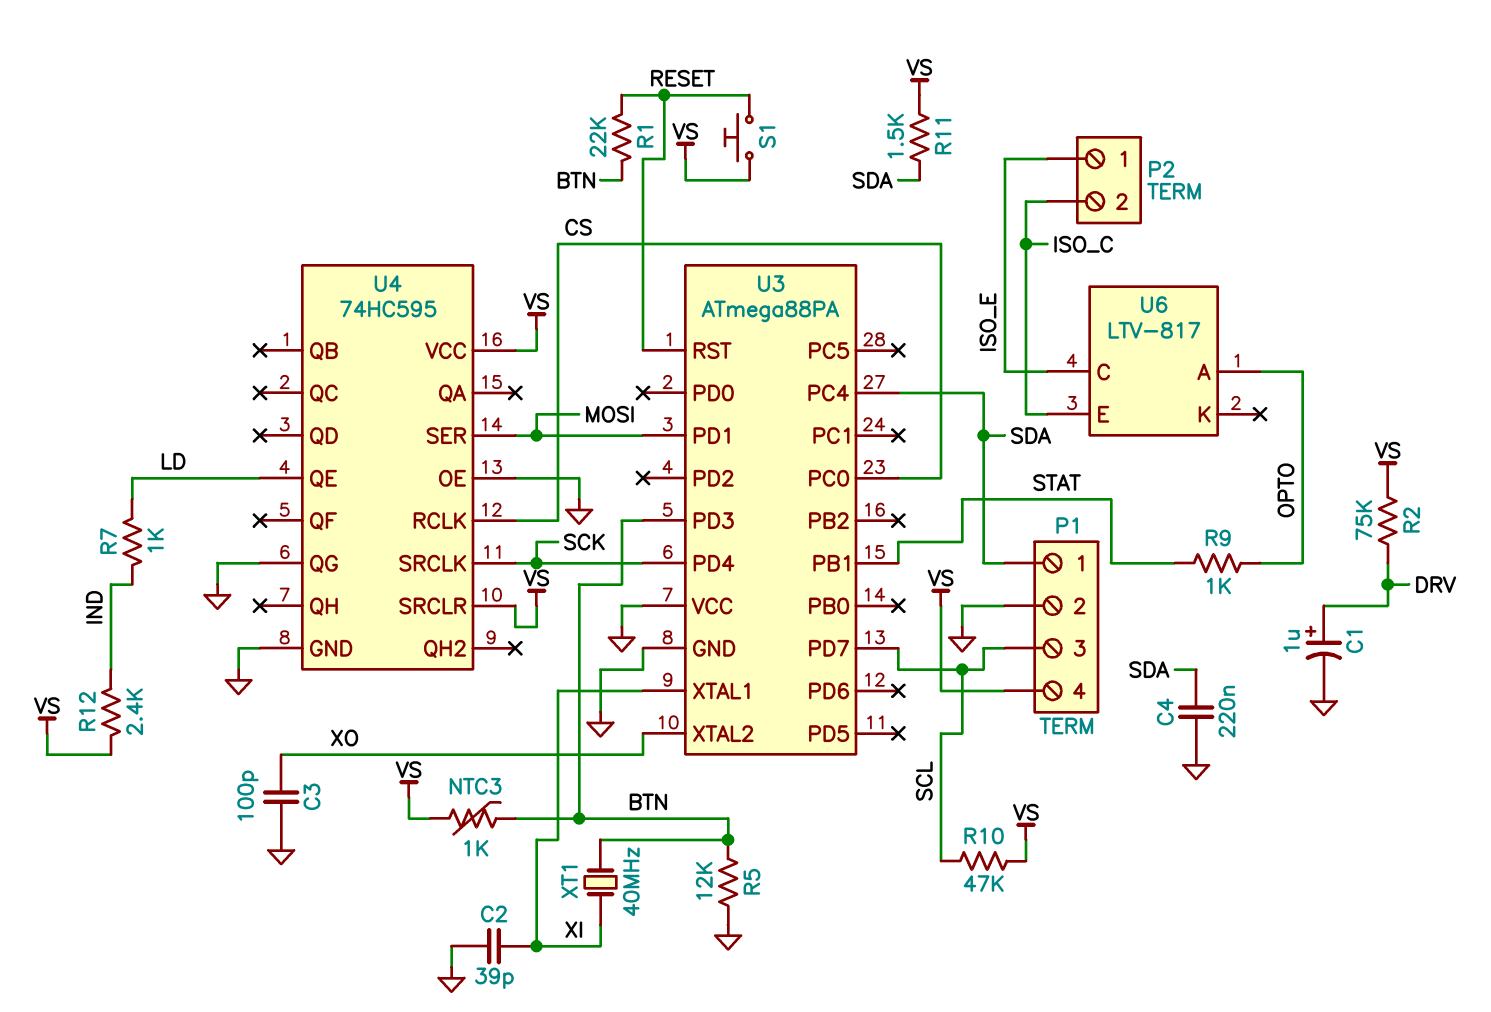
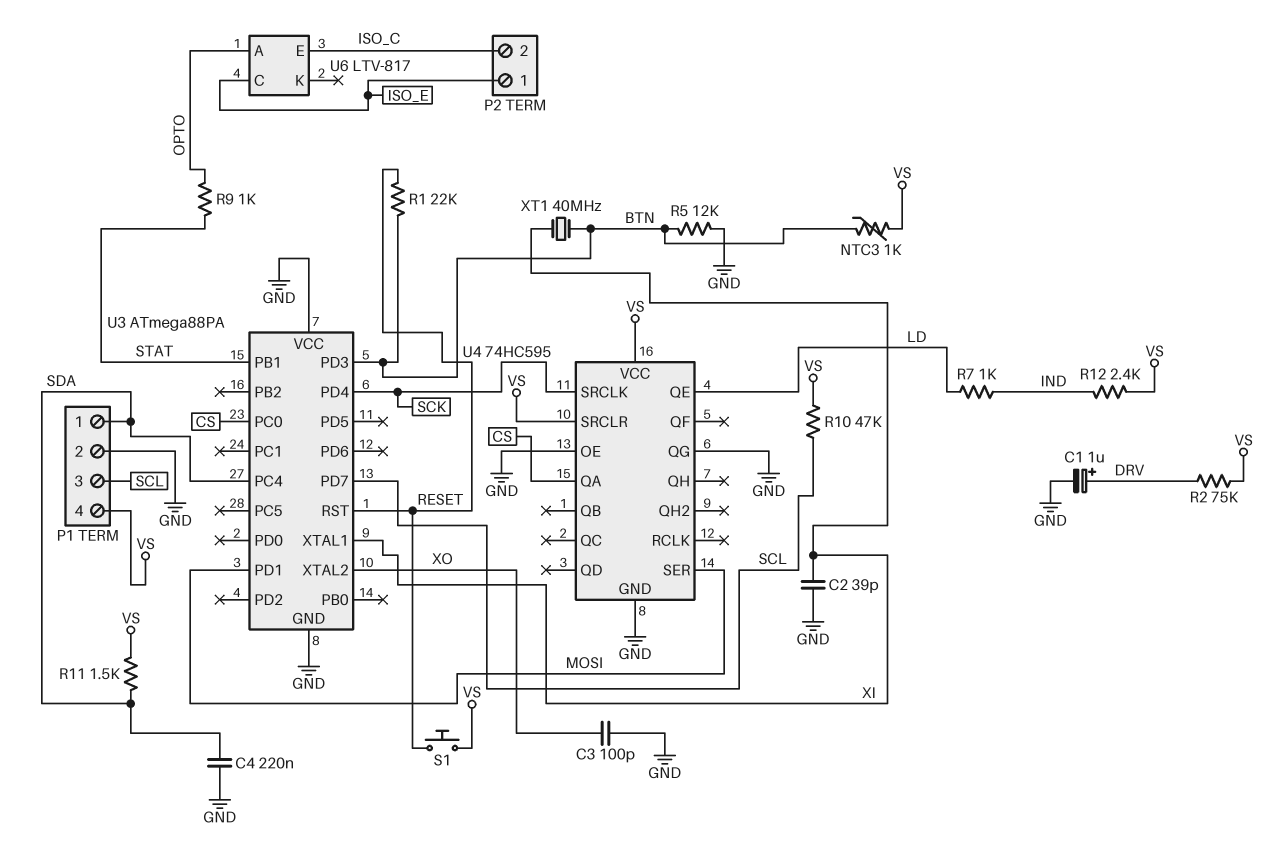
U4 pin QA: none -> CS
U4 pin RCLK: CS -> none

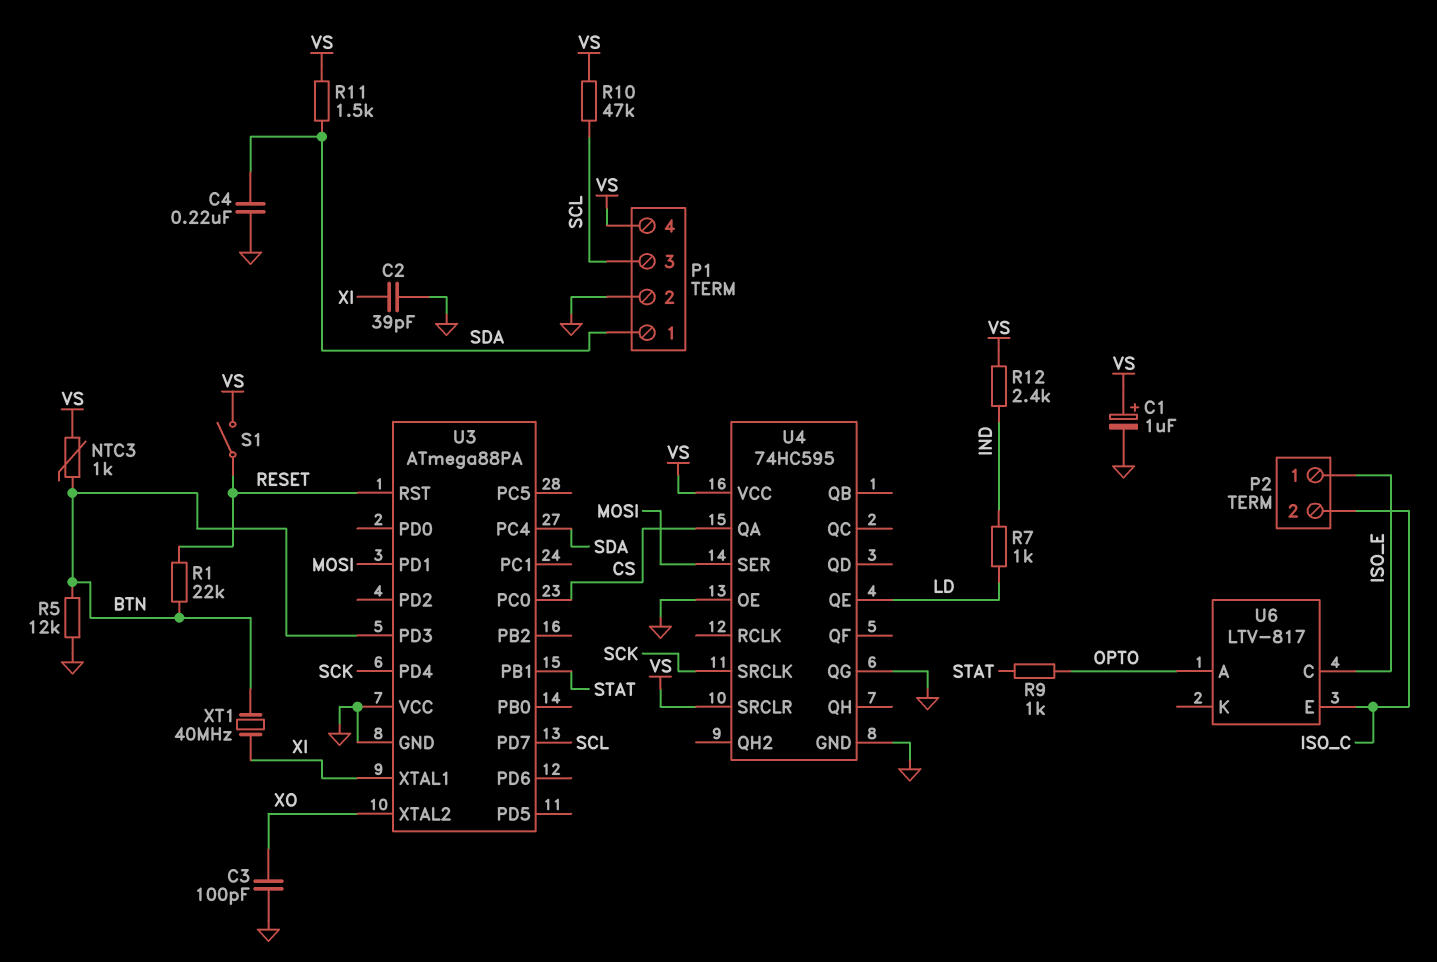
C1: 1uF (plus DRV, minus GND) -> 1uF (plus VS, minus GND)
R2: 75k (DRV, VS) -> none
S1: button (RESET, VS) -> switch (RESET, VS)

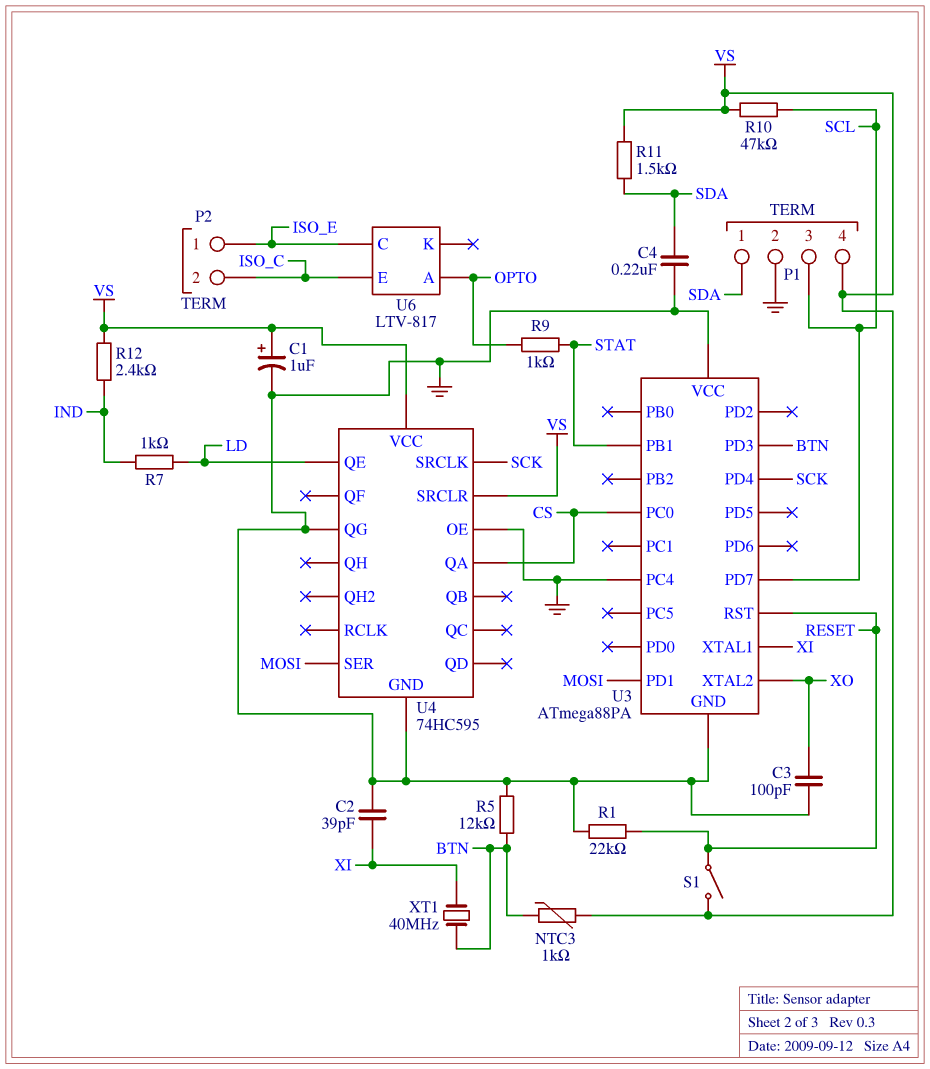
R1: 22k (BTN, RESET) -> 22k (GND, RESET)
U3 pin PC4: SDA -> GND

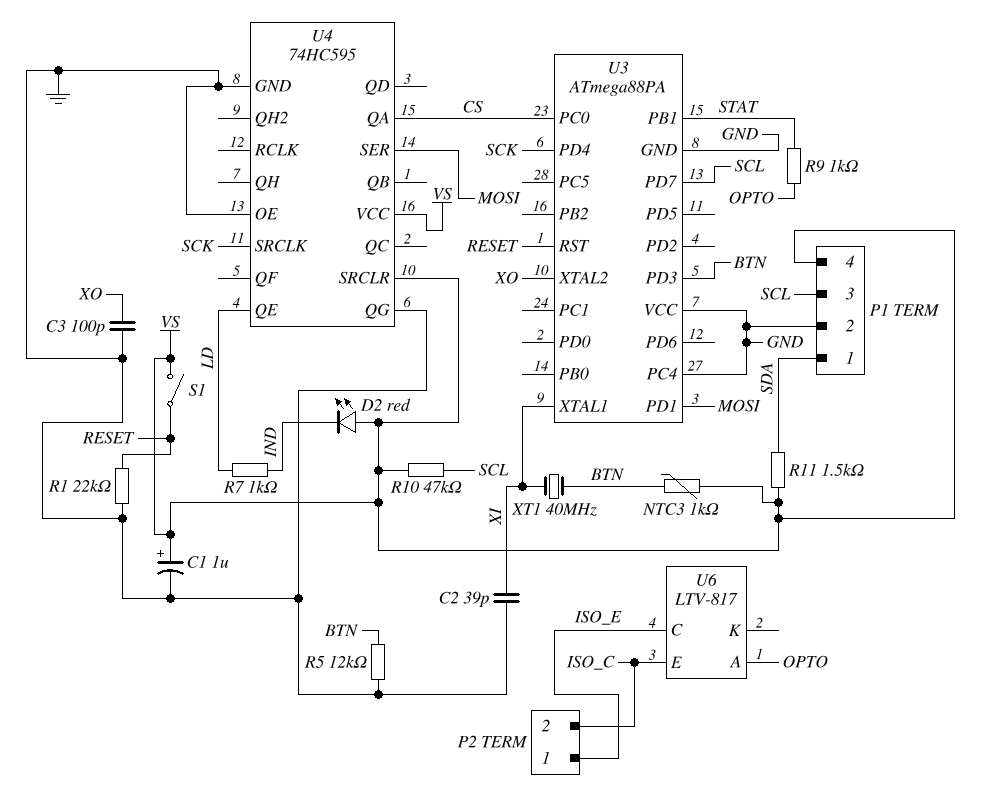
C4: 220nF (GND, SDA) -> none
D2: none -> LED red (A VS, K IND)
R12: 2.4k (IND, VS) -> none

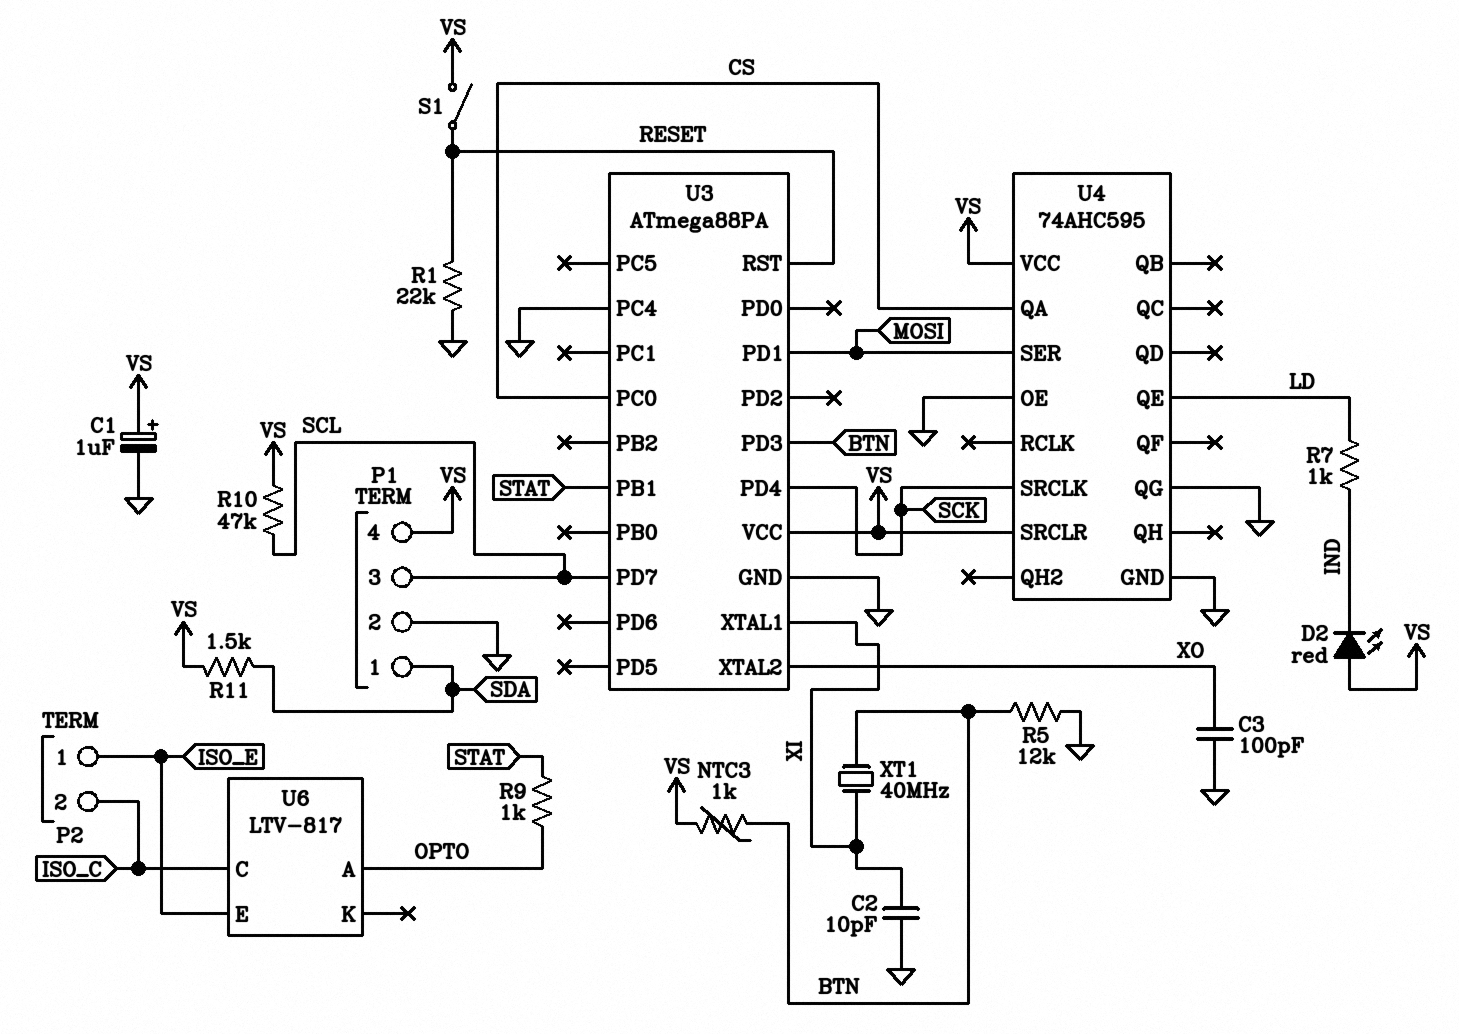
C2: 39pF (GND, XI) -> 10pF (GND, XI)
U3 pin VCC: GND -> VS
U4: 74HC595 -> 74AHC595
U6 pin C: ISO_E -> ISO_C
U6 pin E: ISO_C -> ISO_E

